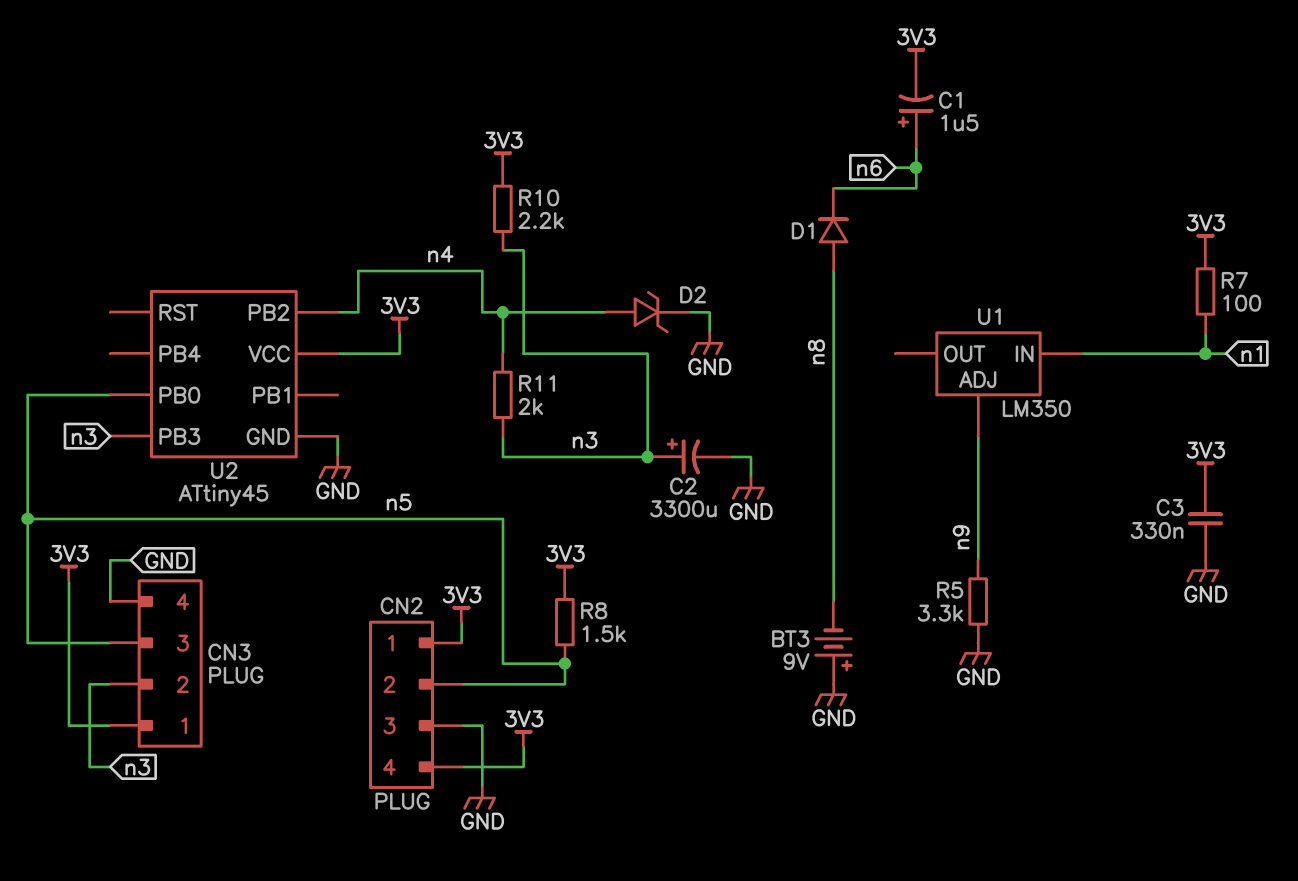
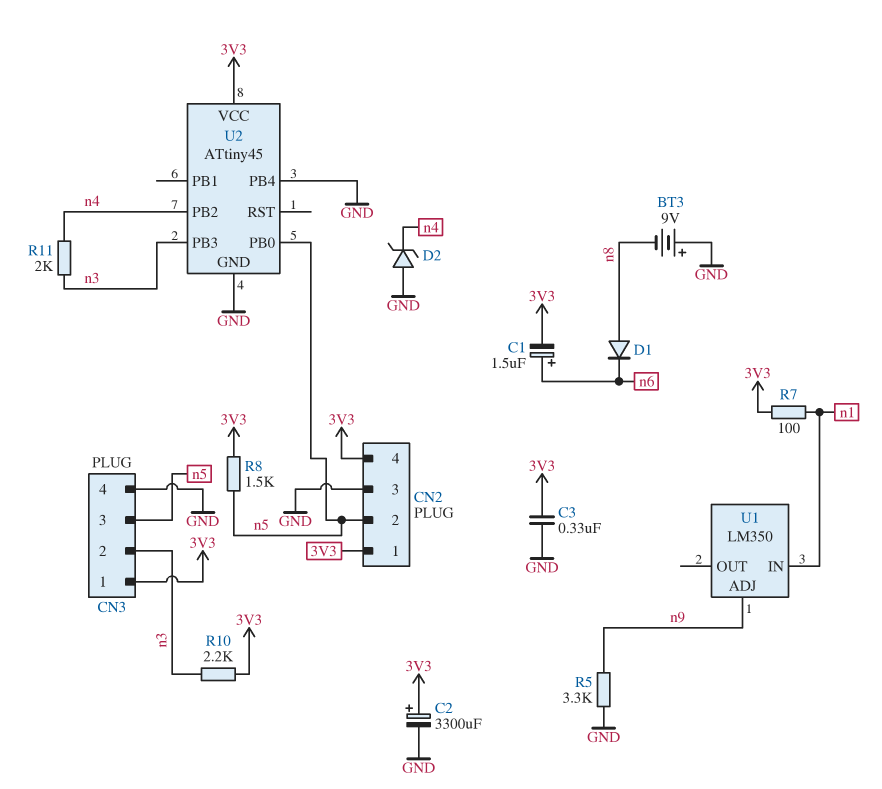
C2: 3300uF (plus n3, minus GND) -> 3300uF (plus 3V3, minus GND)
D2: zener (A n4, K GND) -> zener (A GND, K n4)
U2 pin PB4: none -> GND

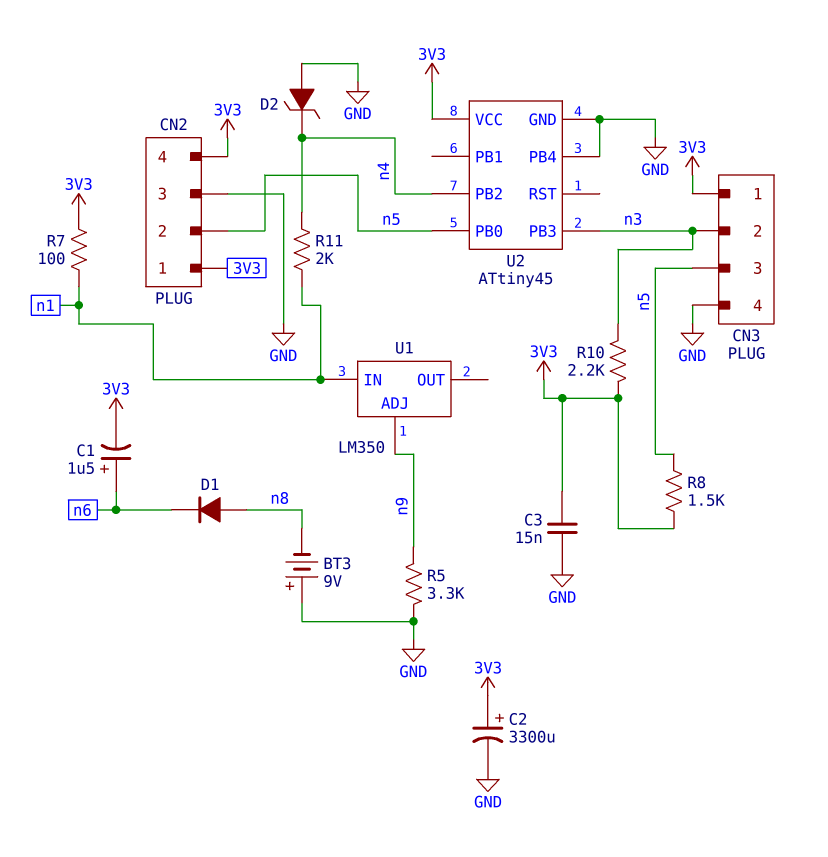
C3: 330nF (3V3, GND) -> 15nF (3V3, GND)
R11: 2k (n3, n4) -> 2k (n1, n4)

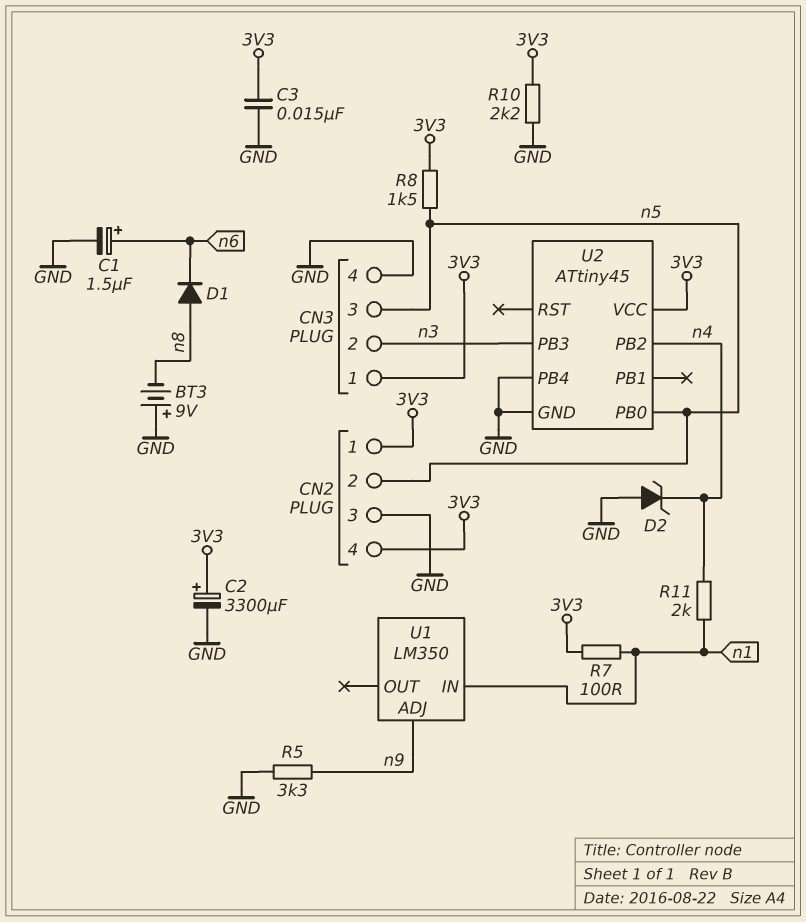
C1: 1.5uF (plus n6, minus 3V3) -> 1.5uF (plus n6, minus GND)
R10: 2.2k (3V3, n3) -> 2.2k (3V3, GND)

